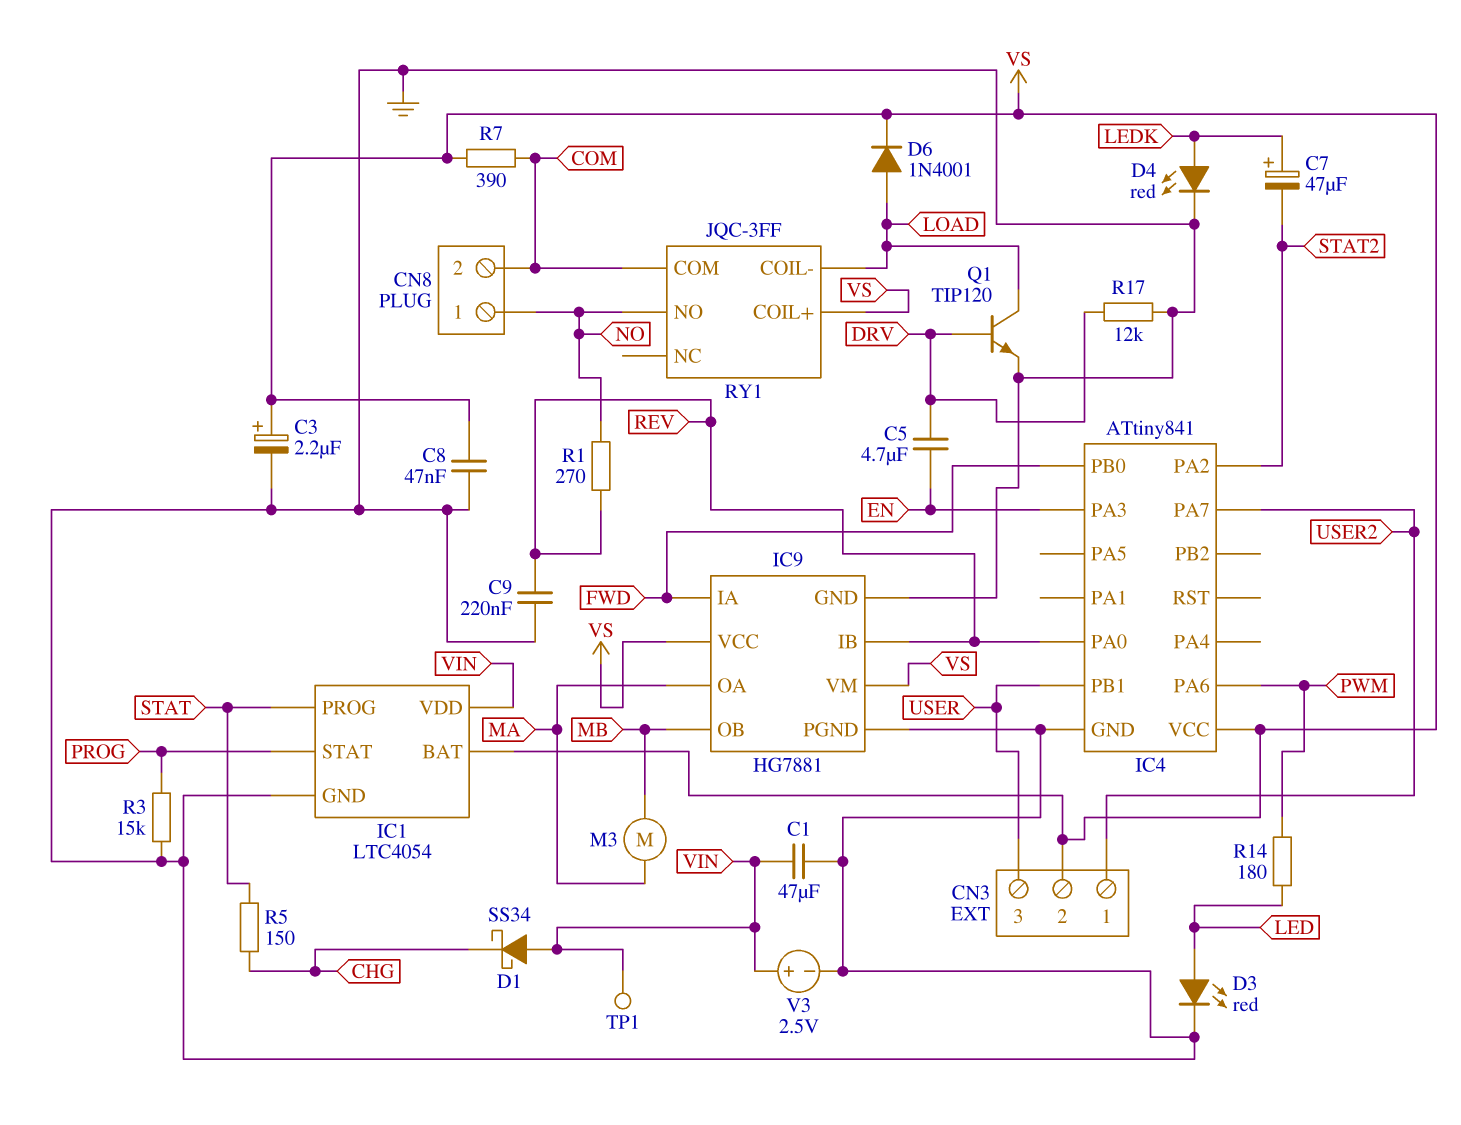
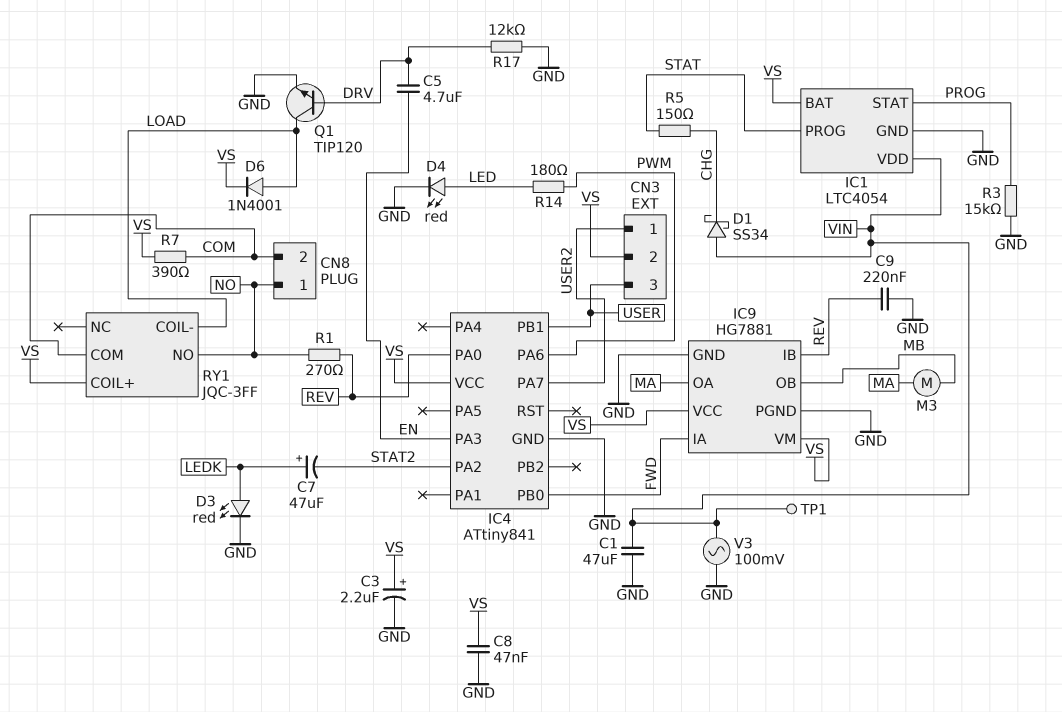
D3: LED red (A LED, K GND) -> LED red (A LEDK, K GND)
D4: LED red (A LEDK, K GND) -> LED red (A LED, K GND)
V3: 2.5V (plus VIN, minus GND) -> AC 100mV (GND, VIN)

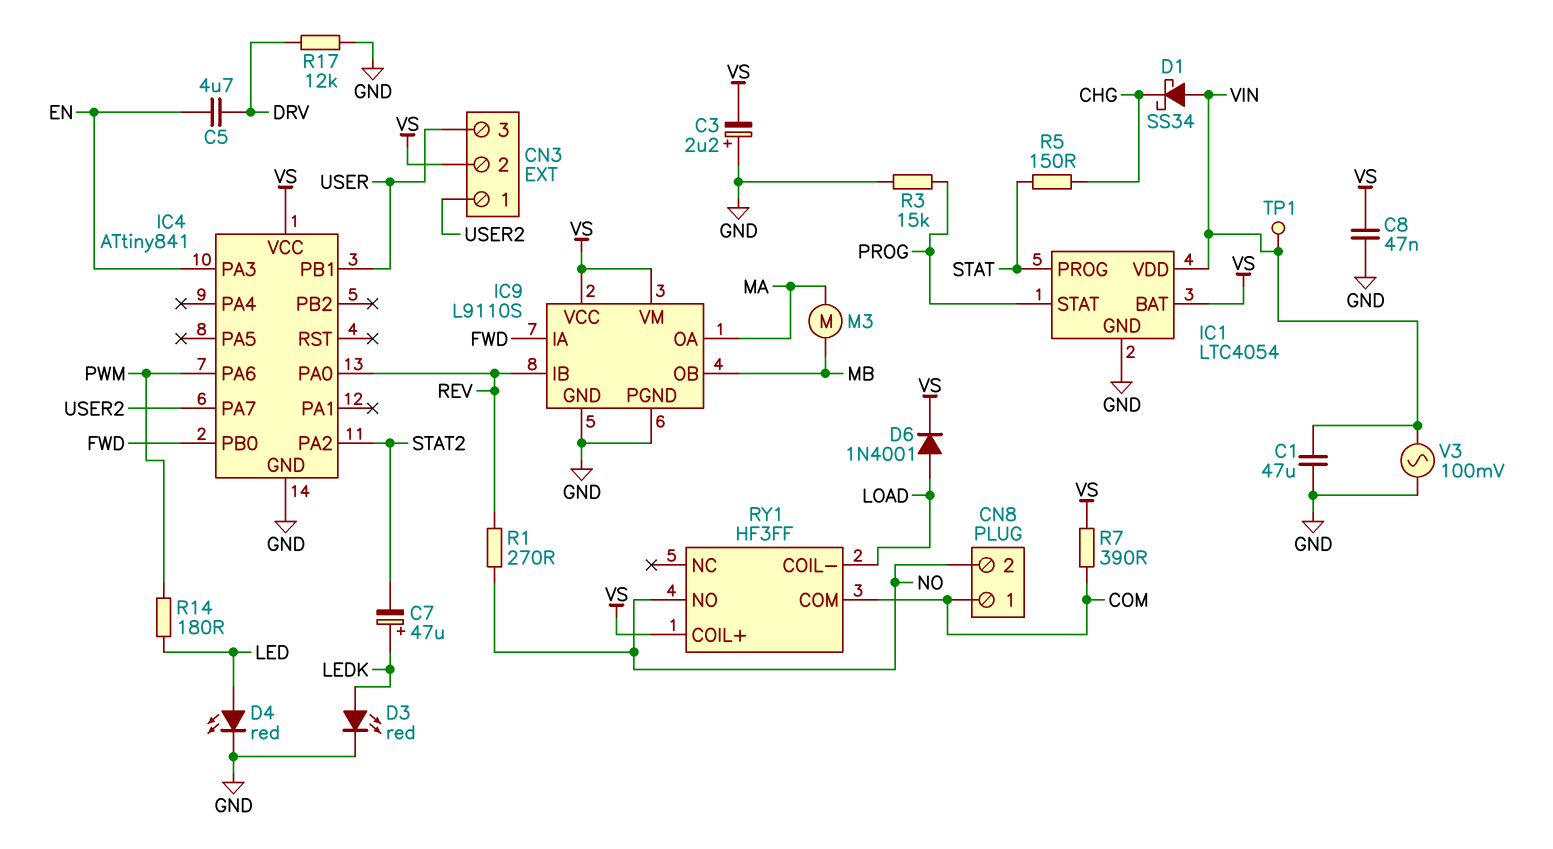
C3: 2.2uF (plus VS, minus GND) -> 2.2uF (plus GND, minus VS)
C9: 220nF (GND, REV) -> none
CN8 pin 1: NO -> COM
CN8 pin 2: COM -> NO
IC9: HG7881 -> L9110S
Q1: NPN TIP120 (B DRV, C LOAD, E GND) -> none
RY1: JQC-3FF -> HF3FF

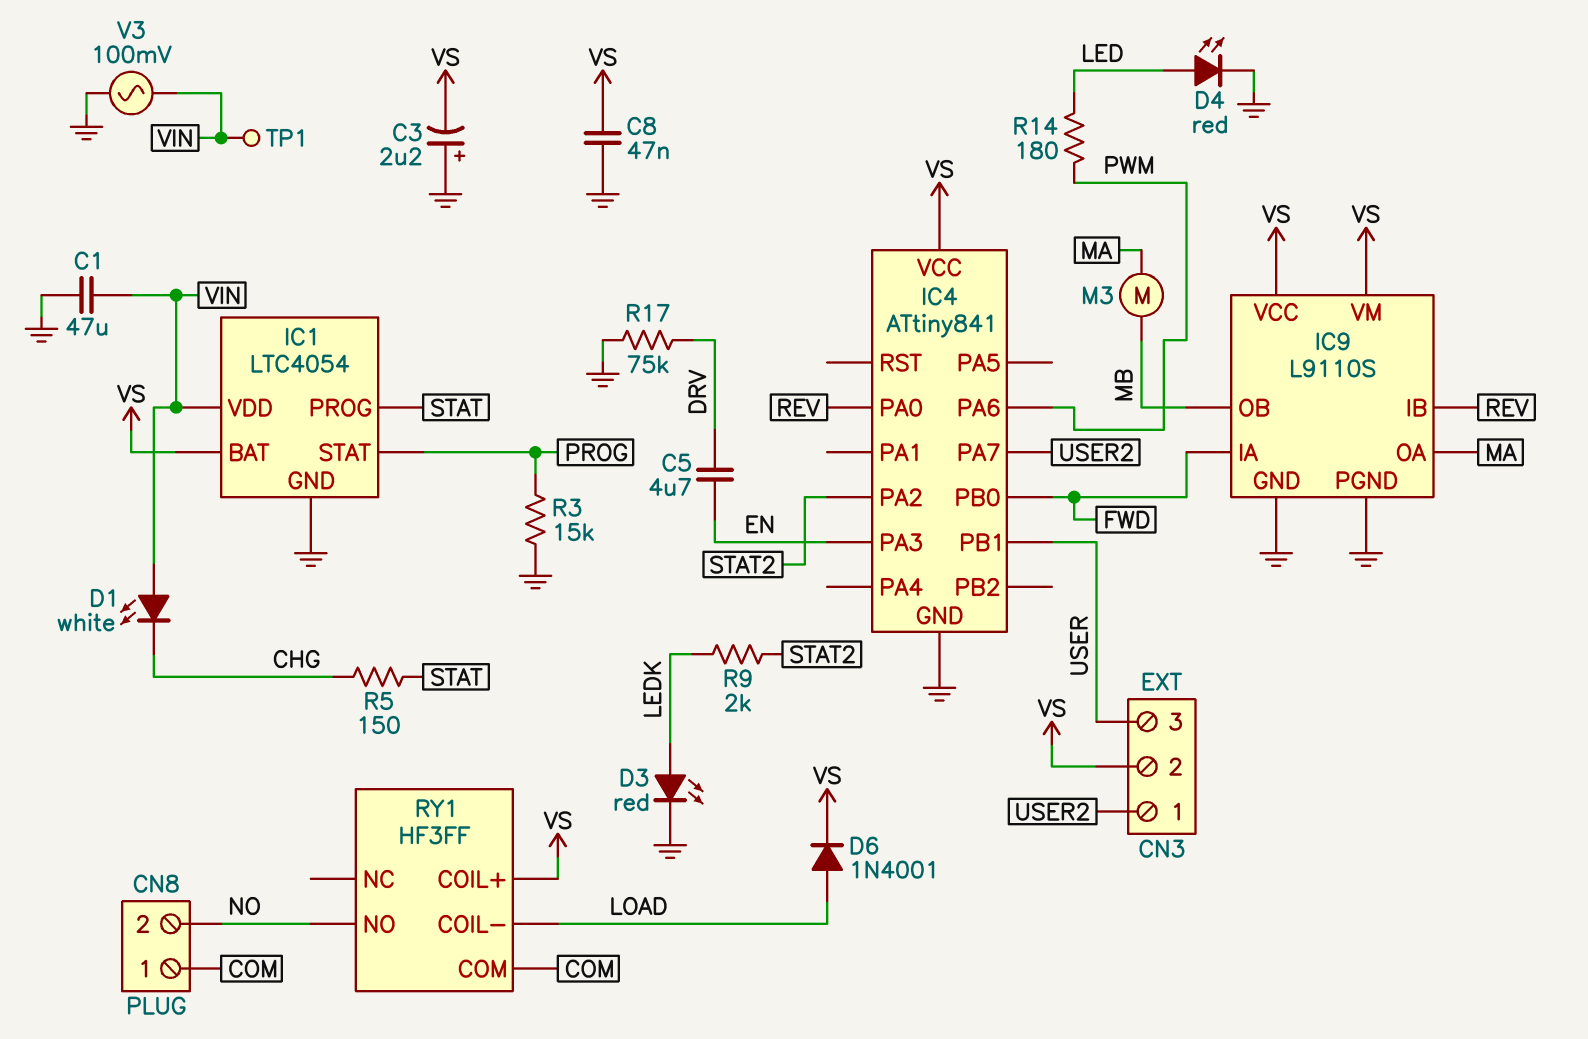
C7: 47uF (plus LEDK, minus STAT2) -> none
D1: schottky SS34 (A VIN, K CHG) -> LED white (A VIN, K CHG)
R1: 270 (NO, REV) -> none
R7: 390 (COM, VS) -> none
R9: none -> 2k (LEDK, STAT2)
R17: 12k (DRV, GND) -> 75k (DRV, GND)

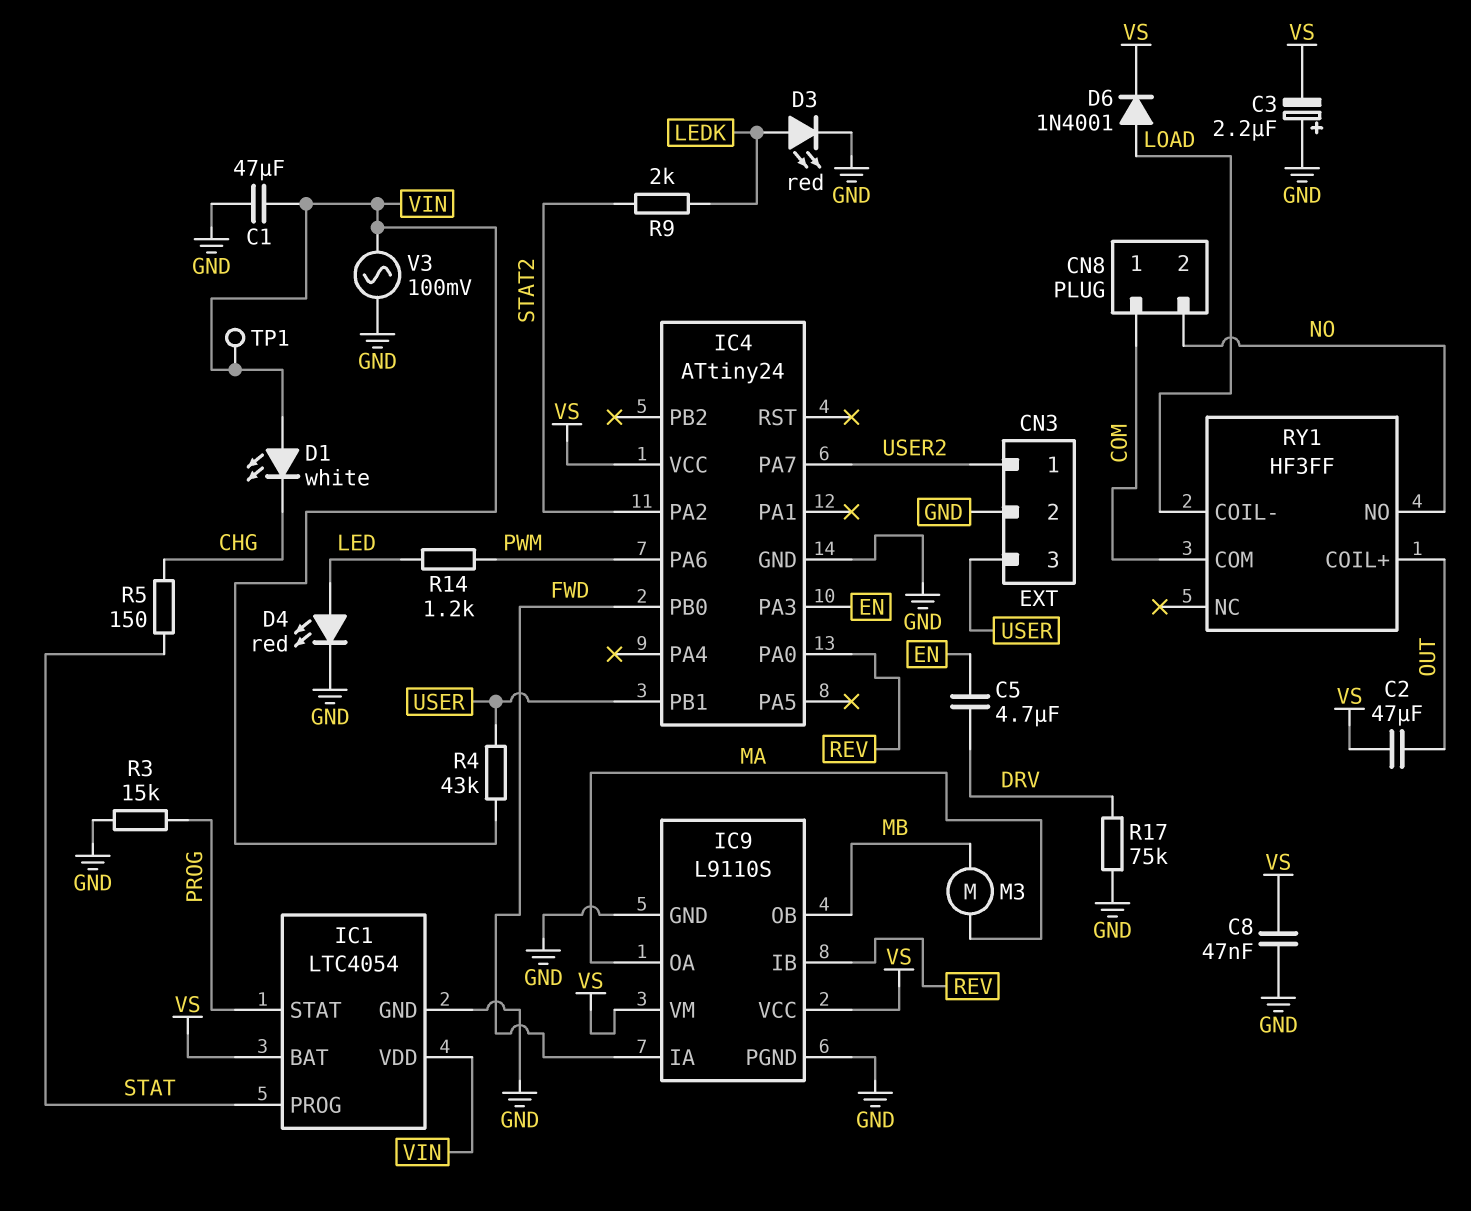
C2: none -> 47uF (OUT, VS)
CN3 pin 2: VS -> GND
IC4: ATtiny841 -> ATtiny24
R4: none -> 43k (USER, VIN)
R14: 180 (LED, PWM) -> 1.2k (LED, PWM)
RY1 pin COIL+: VS -> OUT

